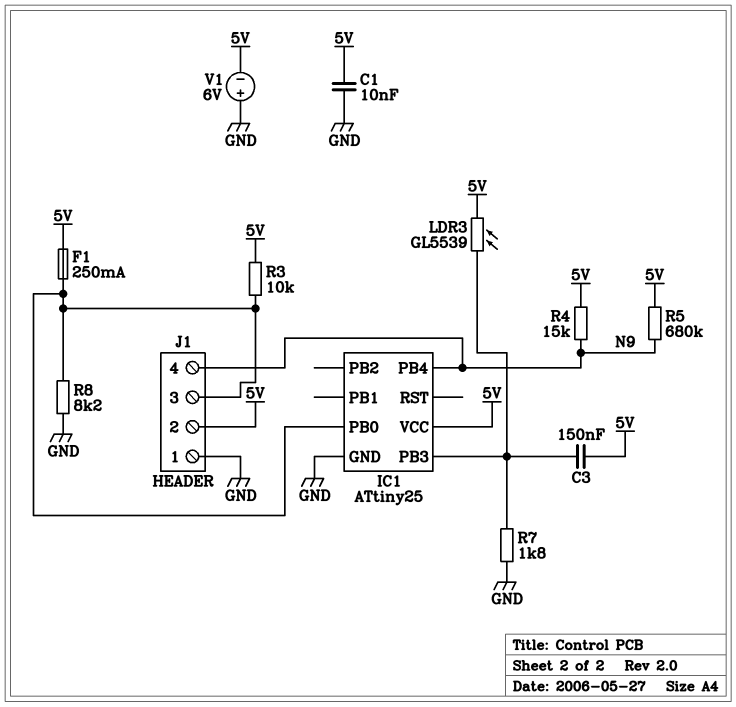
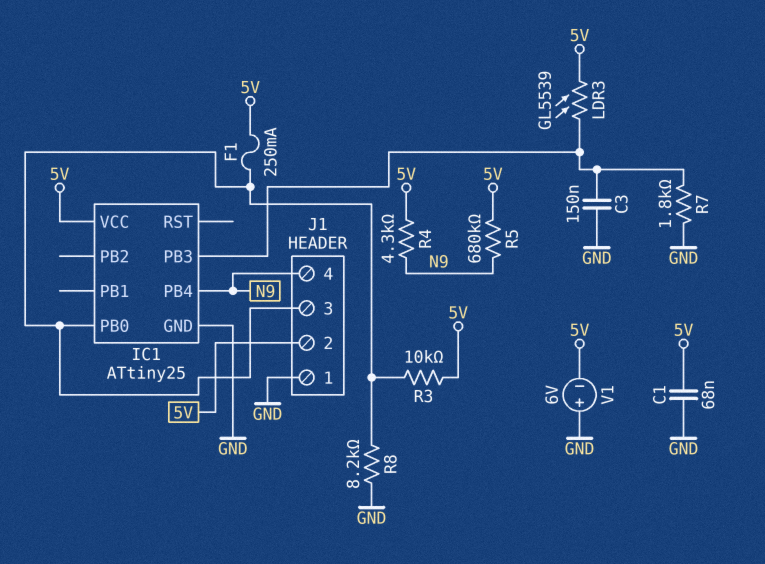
C1: 10nF (5V, GND) -> 68nF (5V, GND)
C3: 150nF (5V, IC1/PB3) -> 150nF (GND, IC1/PB3)
R4: 15k (5V, N9) -> 4.3k (5V, N9)

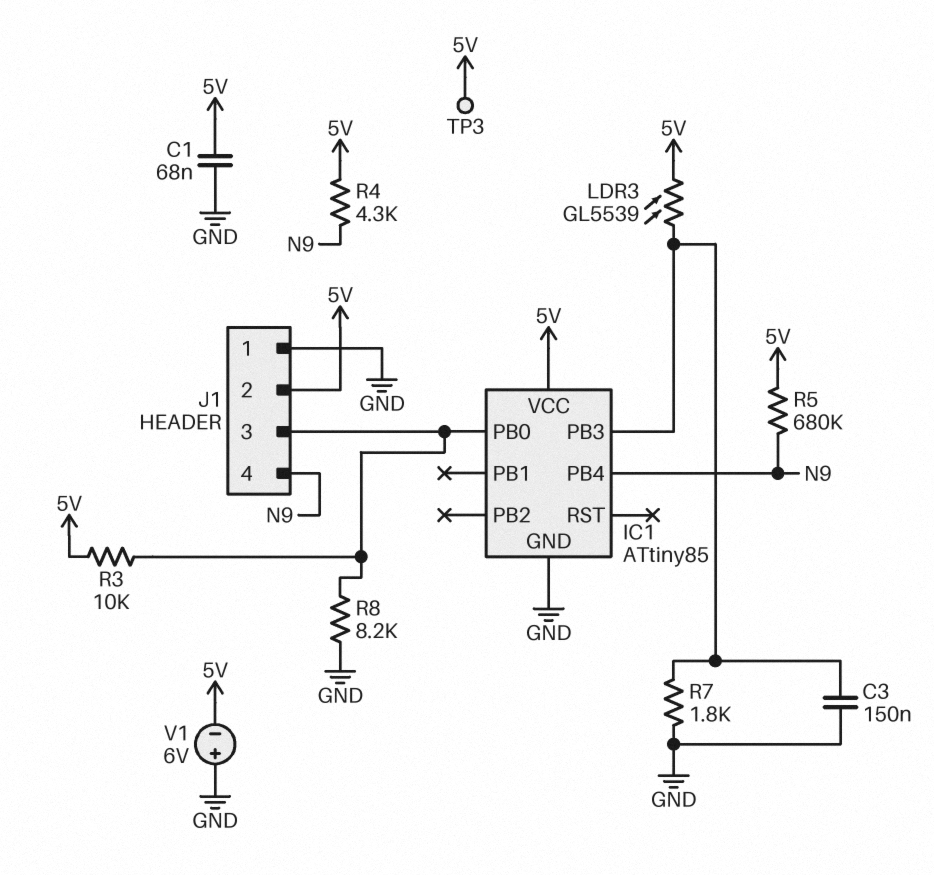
F1: 250mA (5V, IC1/PB0) -> none
IC1: ATtiny25 -> ATtiny85
TP3: none -> test point (5V)

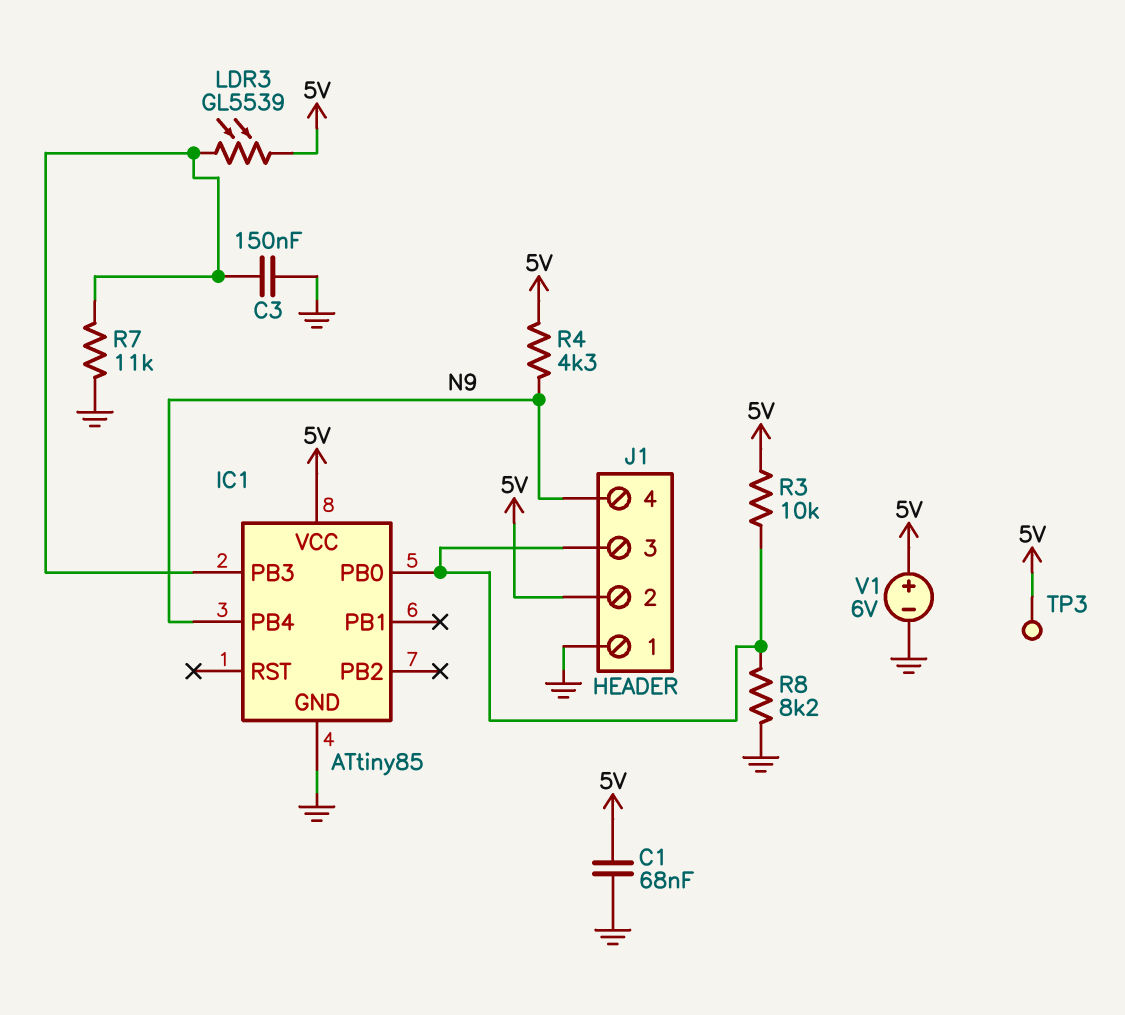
R5: 680k (5V, N9) -> none
R7: 1.8k (GND, IC1/PB3) -> 11k (GND, IC1/PB3)
V1: 6V (plus GND, minus 5V) -> 6V (plus 5V, minus GND)

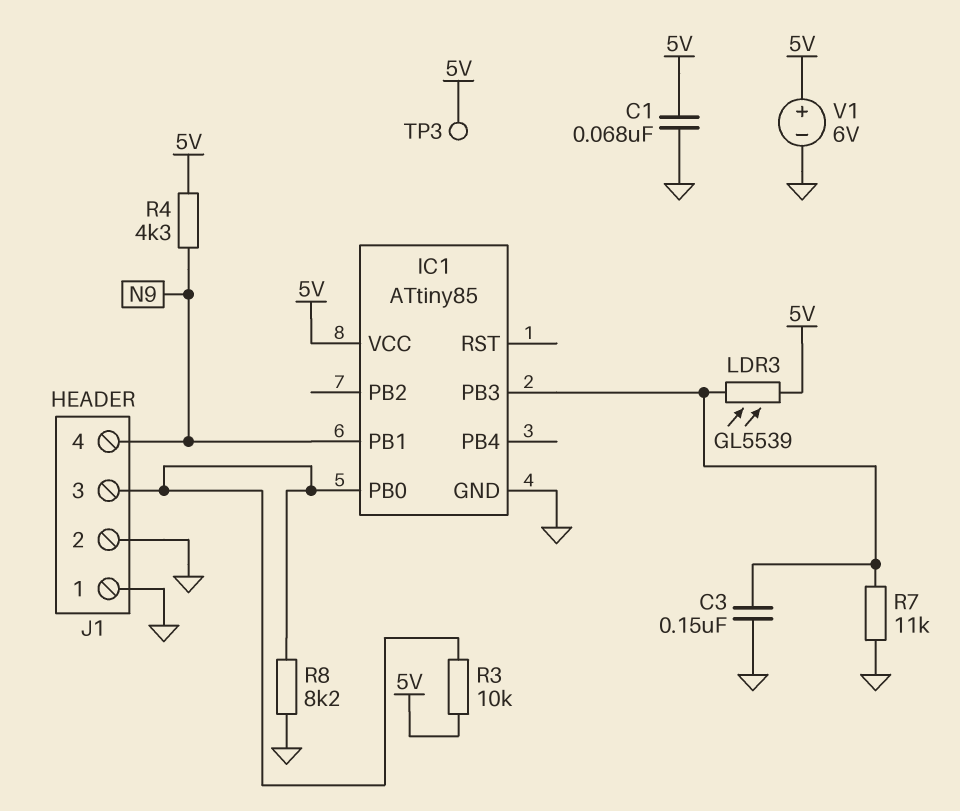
IC1 pin PB1: none -> N9
IC1 pin PB4: N9 -> none
J1 pin 2: 5V -> GND

